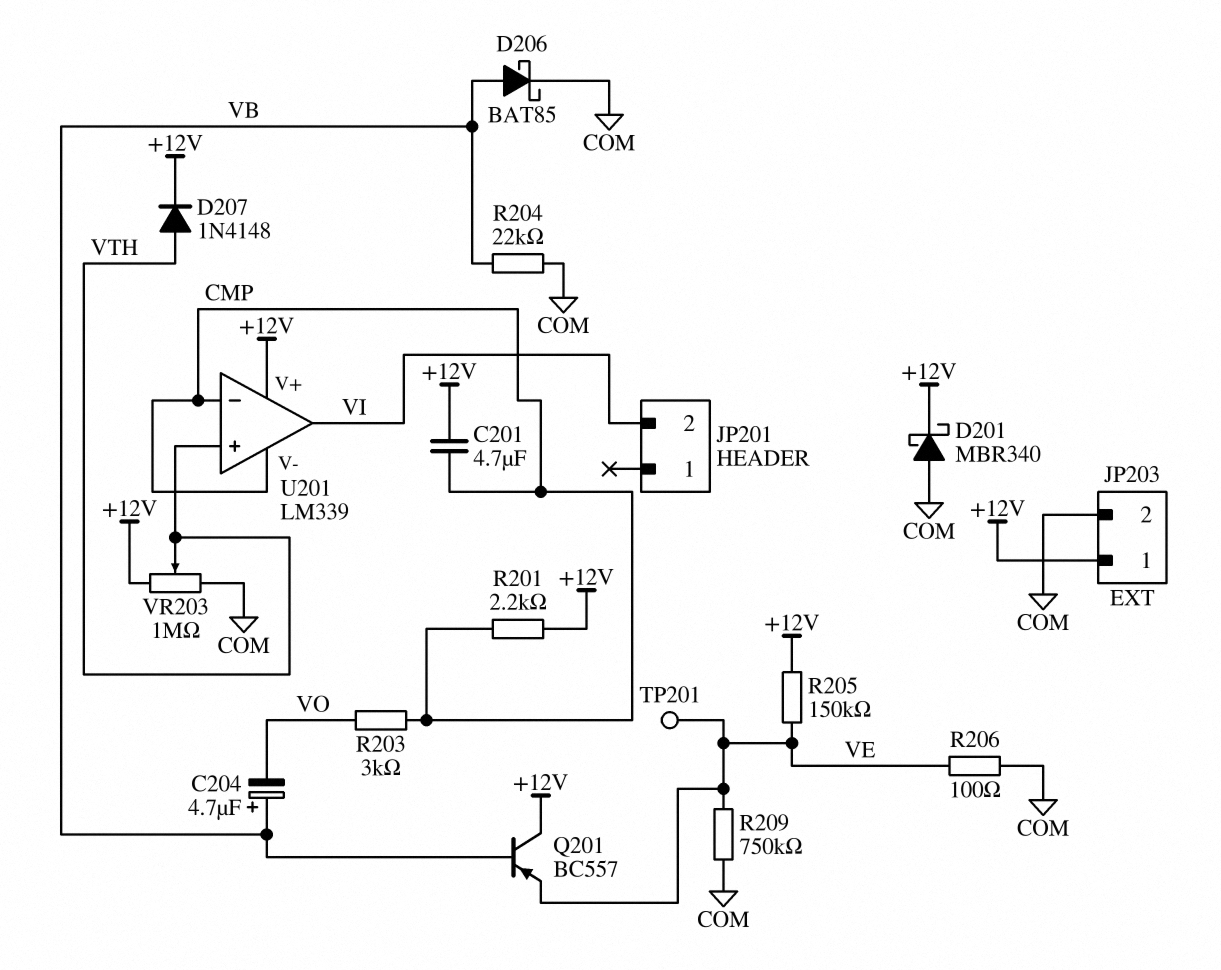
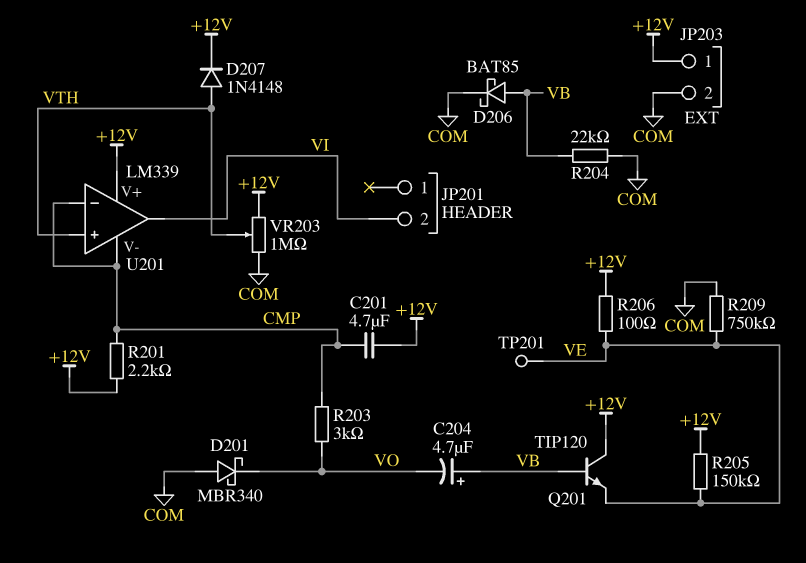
D201: schottky MBR340 (A COM, K +12V) -> schottky MBR340 (A COM, K VO)
Q201: PNP BC557 (B VB, C +12V, E VE) -> NPN TIP120 (B VB, C +12V, E VE)
R206: 100 (COM, VE) -> 100 (+12V, VE)

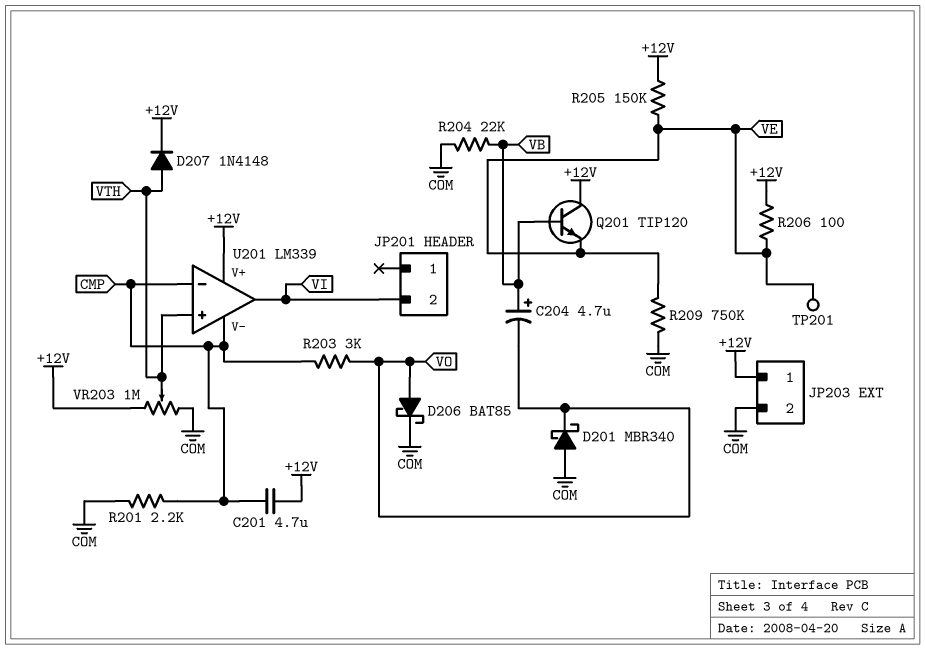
D206: schottky BAT85 (A VB, K COM) -> schottky BAT85 (A VO, K COM)
R201: 2.2k (+12V, CMP) -> 2.2k (CMP, COM)

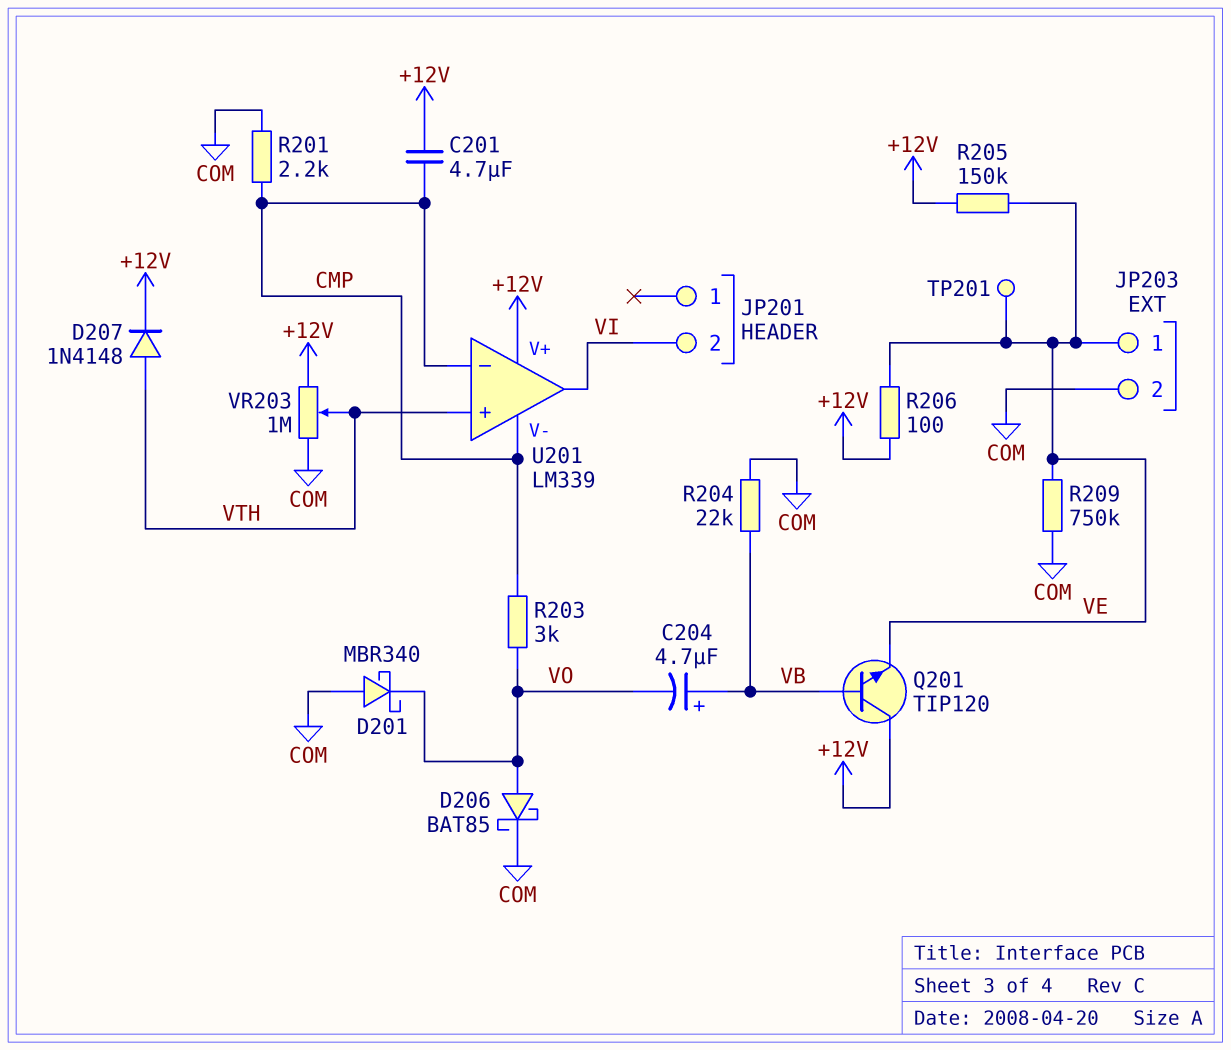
JP203 pin 1: +12V -> VE

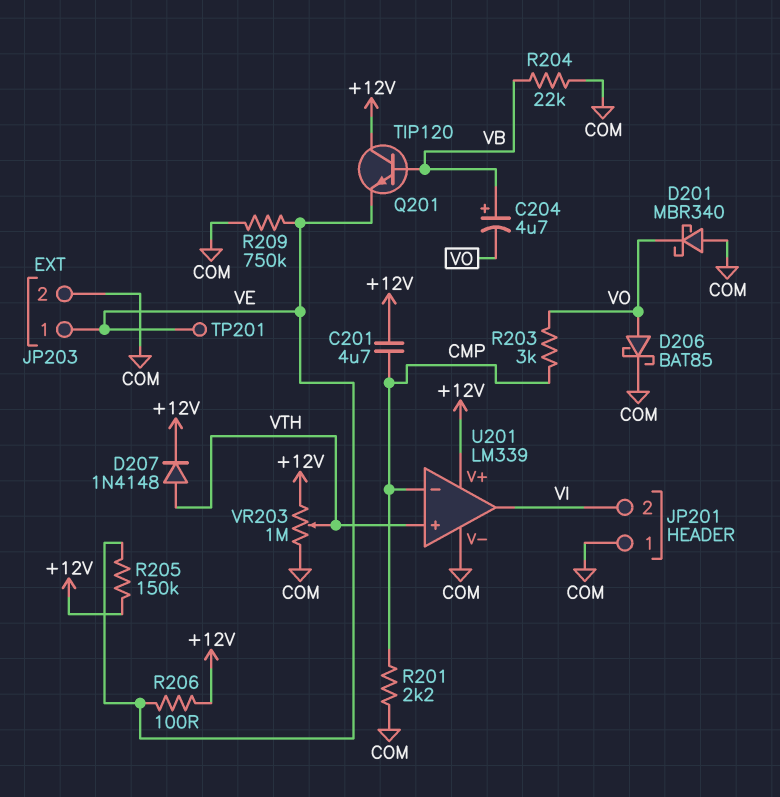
JP201 pin 1: none -> COM
U201 pin V-: CMP -> COM

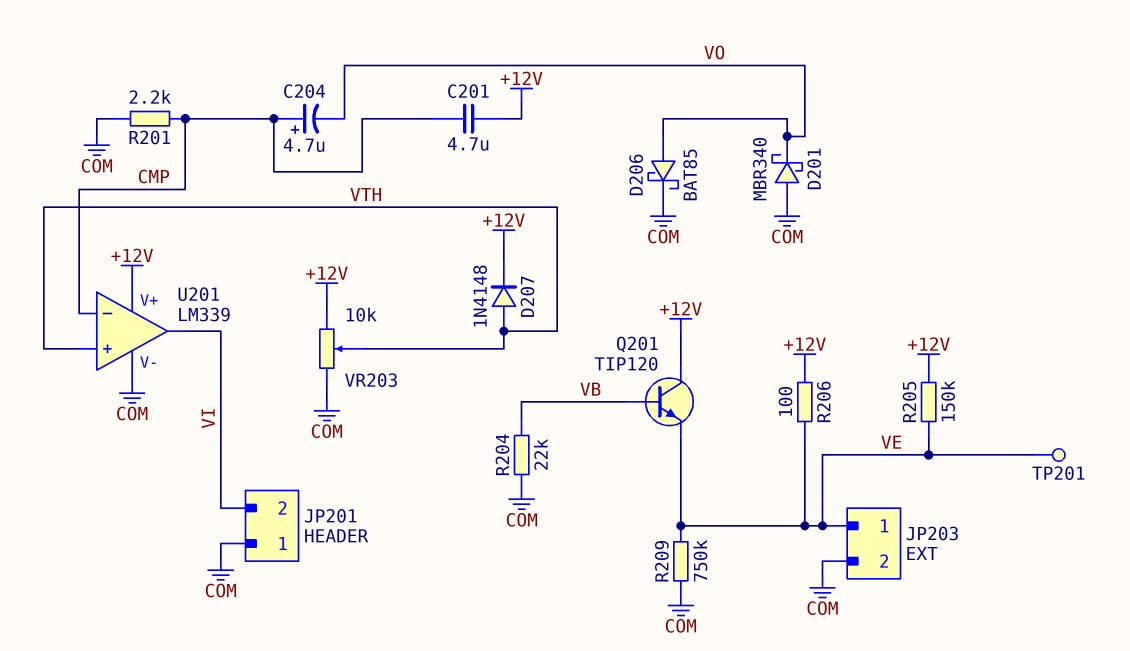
C204: 4.7uF (plus VB, minus VO) -> 4.7uF (plus CMP, minus VO)
R203: 3k (CMP, VO) -> none
VR203: 1M (+12V, COM, wiper VTH) -> 10k (+12V, COM, wiper VTH)

